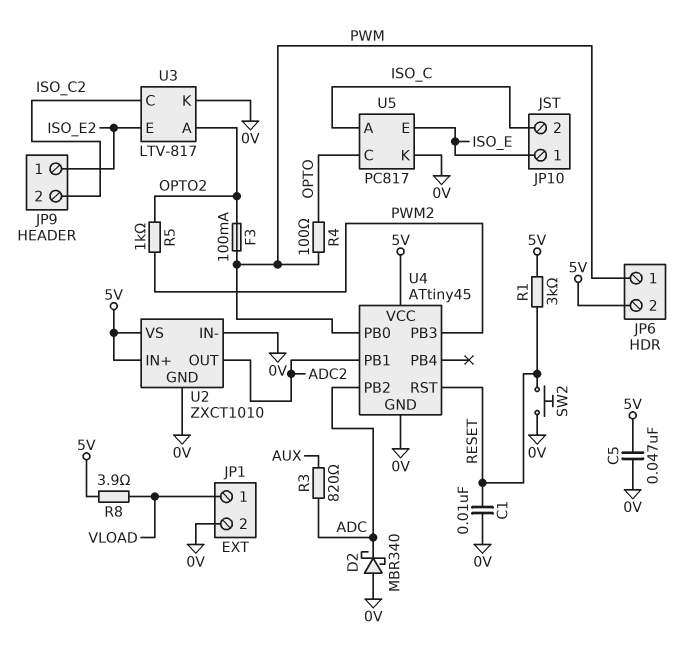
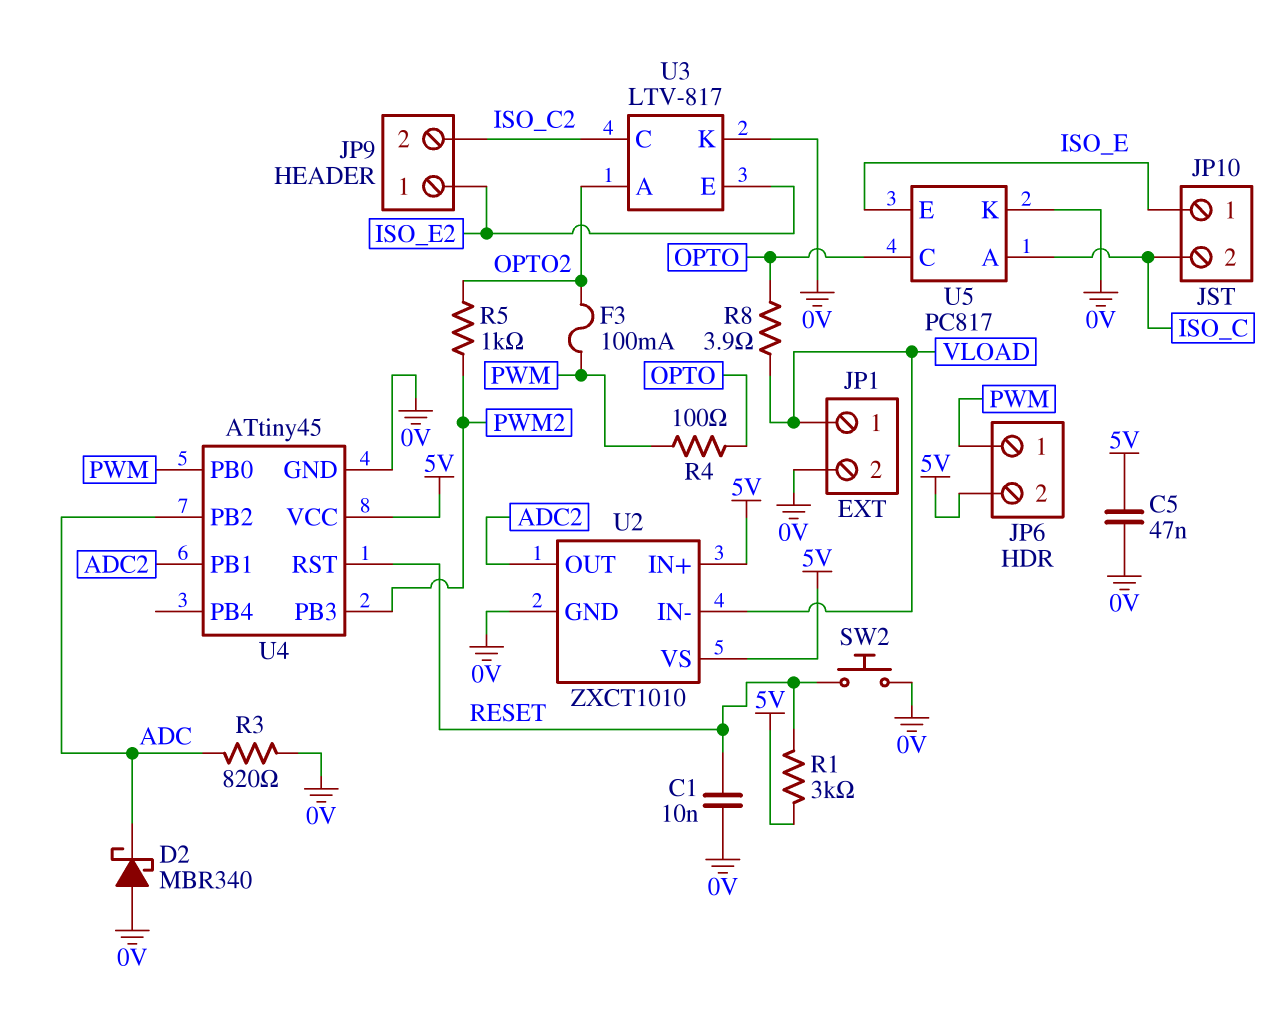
R3: 820 (ADC, AUX) -> 820 (0V, ADC)
R8: 3.9 (5V, VLOAD) -> 3.9 (OPTO, VLOAD)
U2 pin IN-: 0V -> VLOAD

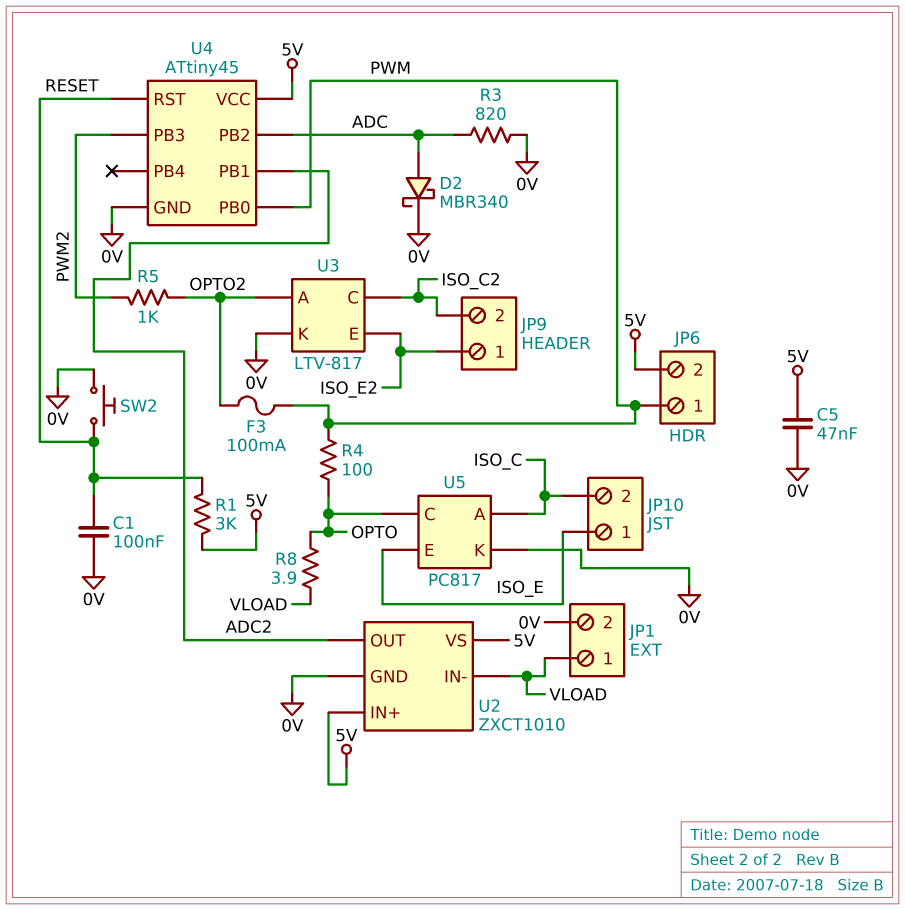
C1: 10nF (0V, RESET) -> 100nF (0V, RESET)
D2: schottky MBR340 (A 0V, K ADC) -> schottky MBR340 (A ADC, K 0V)

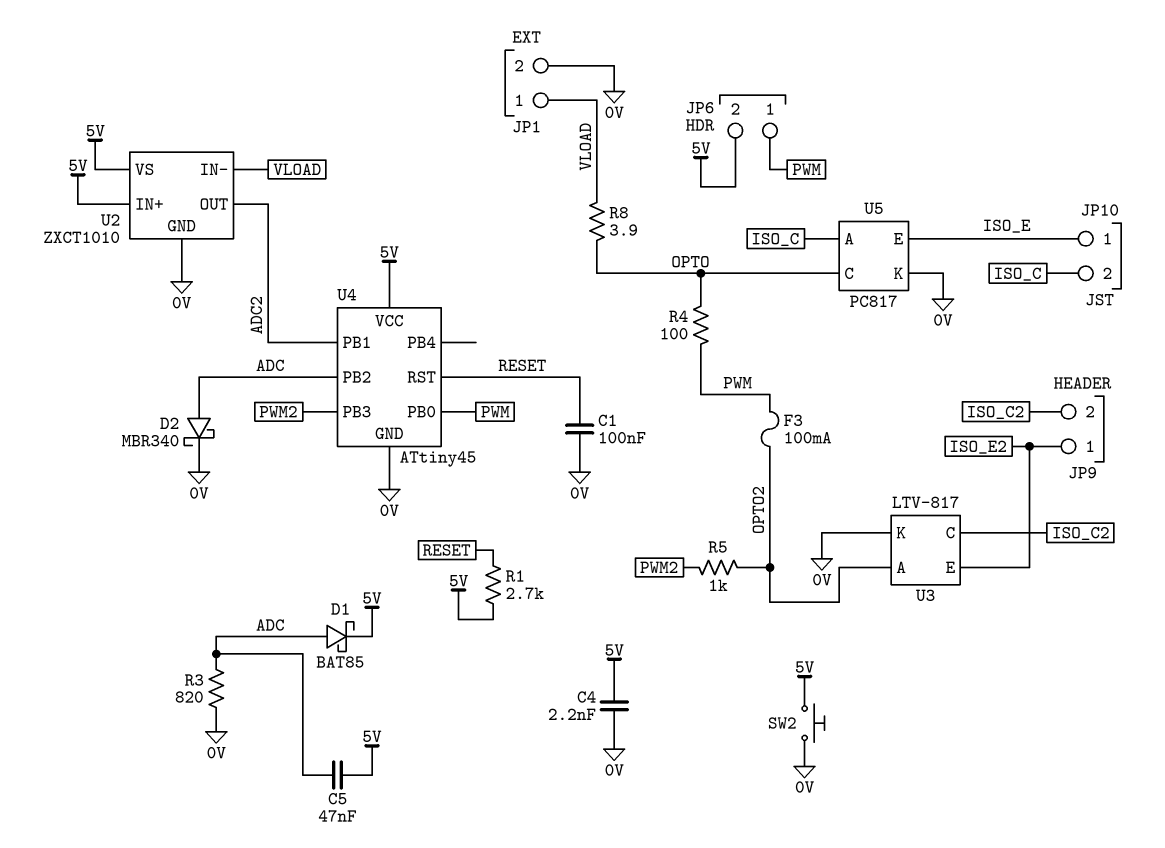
C4: none -> 2.2nF (0V, 5V)
C5: 47nF (0V, 5V) -> 47nF (5V, ADC)
D1: none -> schottky BAT85 (A ADC, K 5V)
R1: 3k (5V, RESET) -> 2.7k (5V, RESET)
SW2: button (0V, RESET) -> button (0V, 5V)

